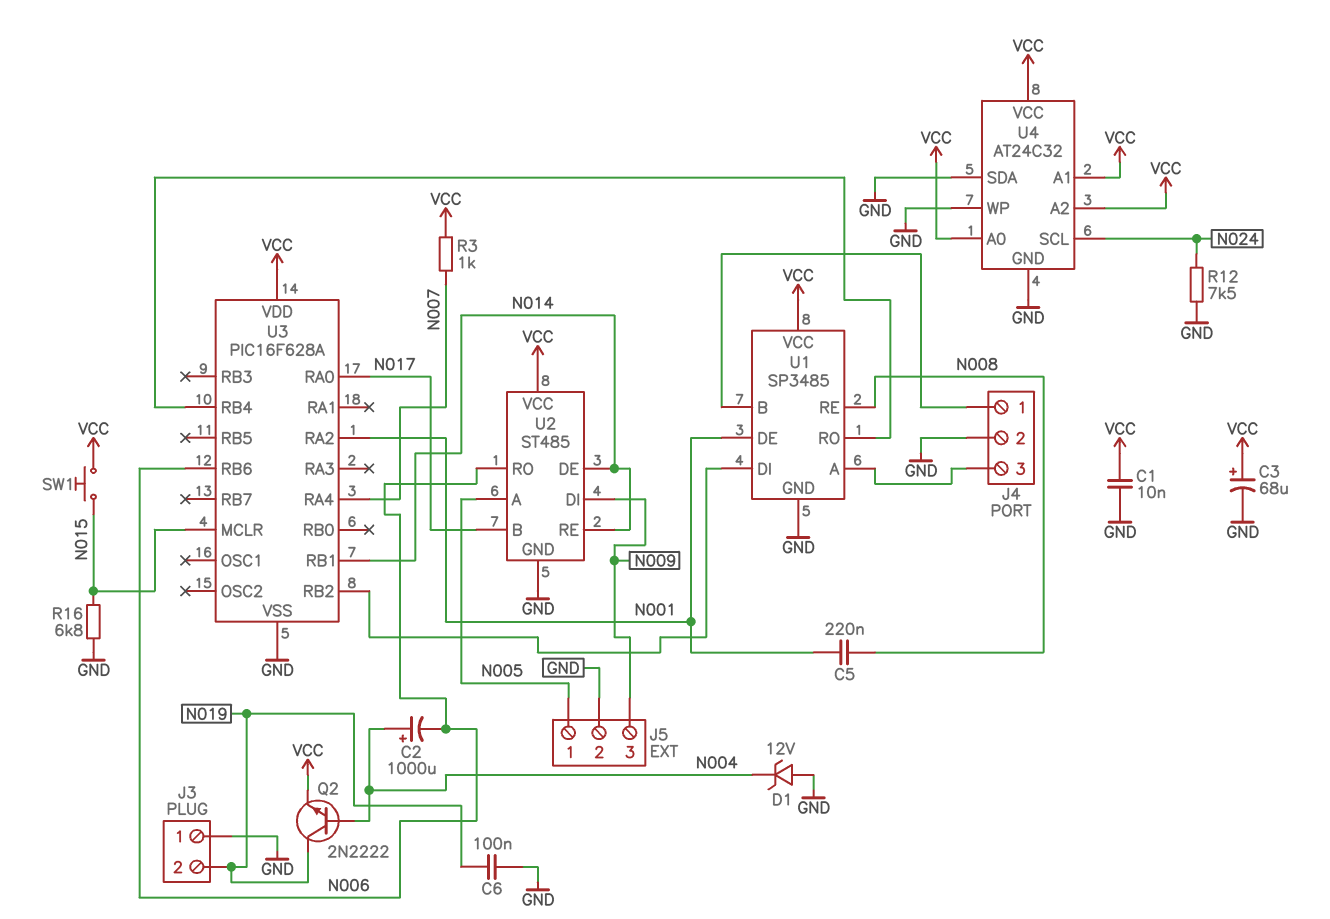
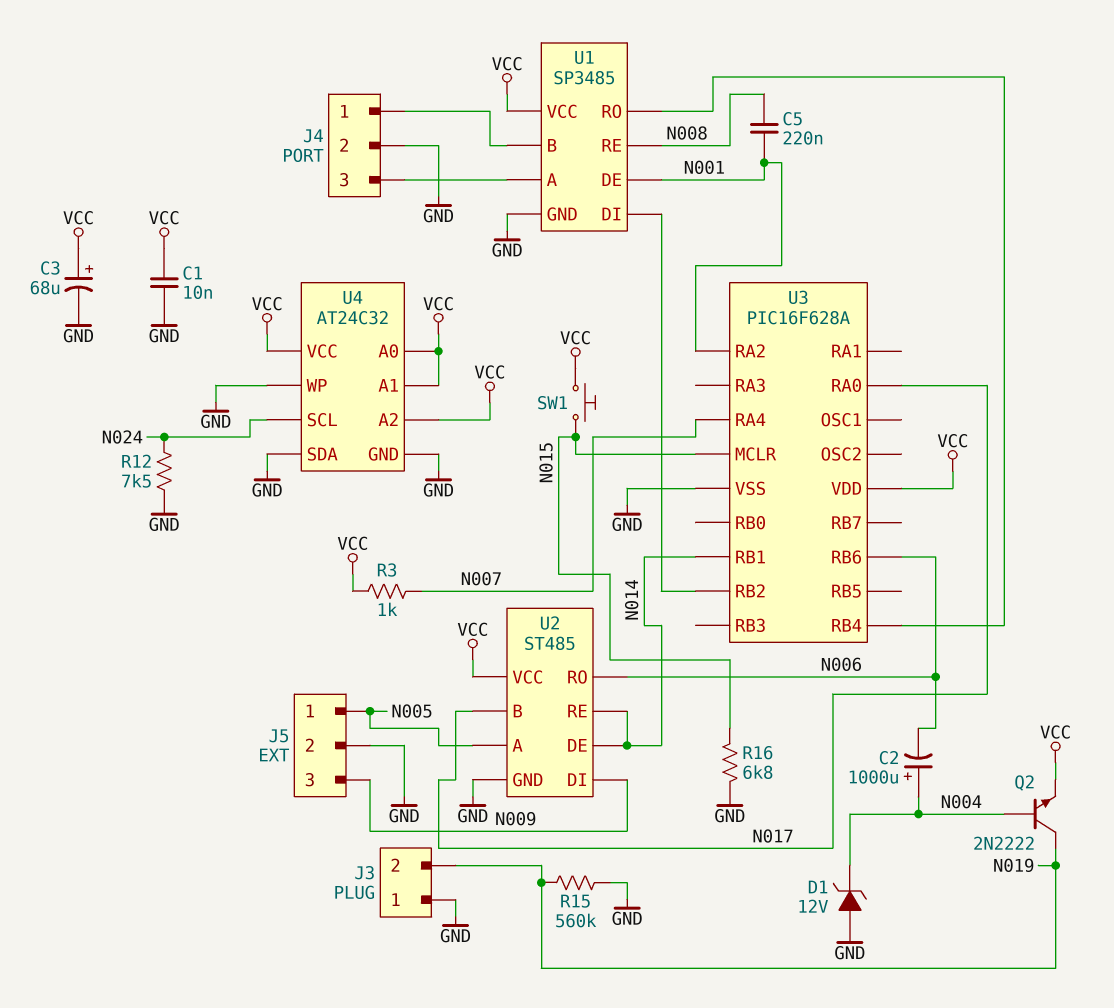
C6: 100nF (GND, N019) -> none
R15: none -> 560k (GND, N019)

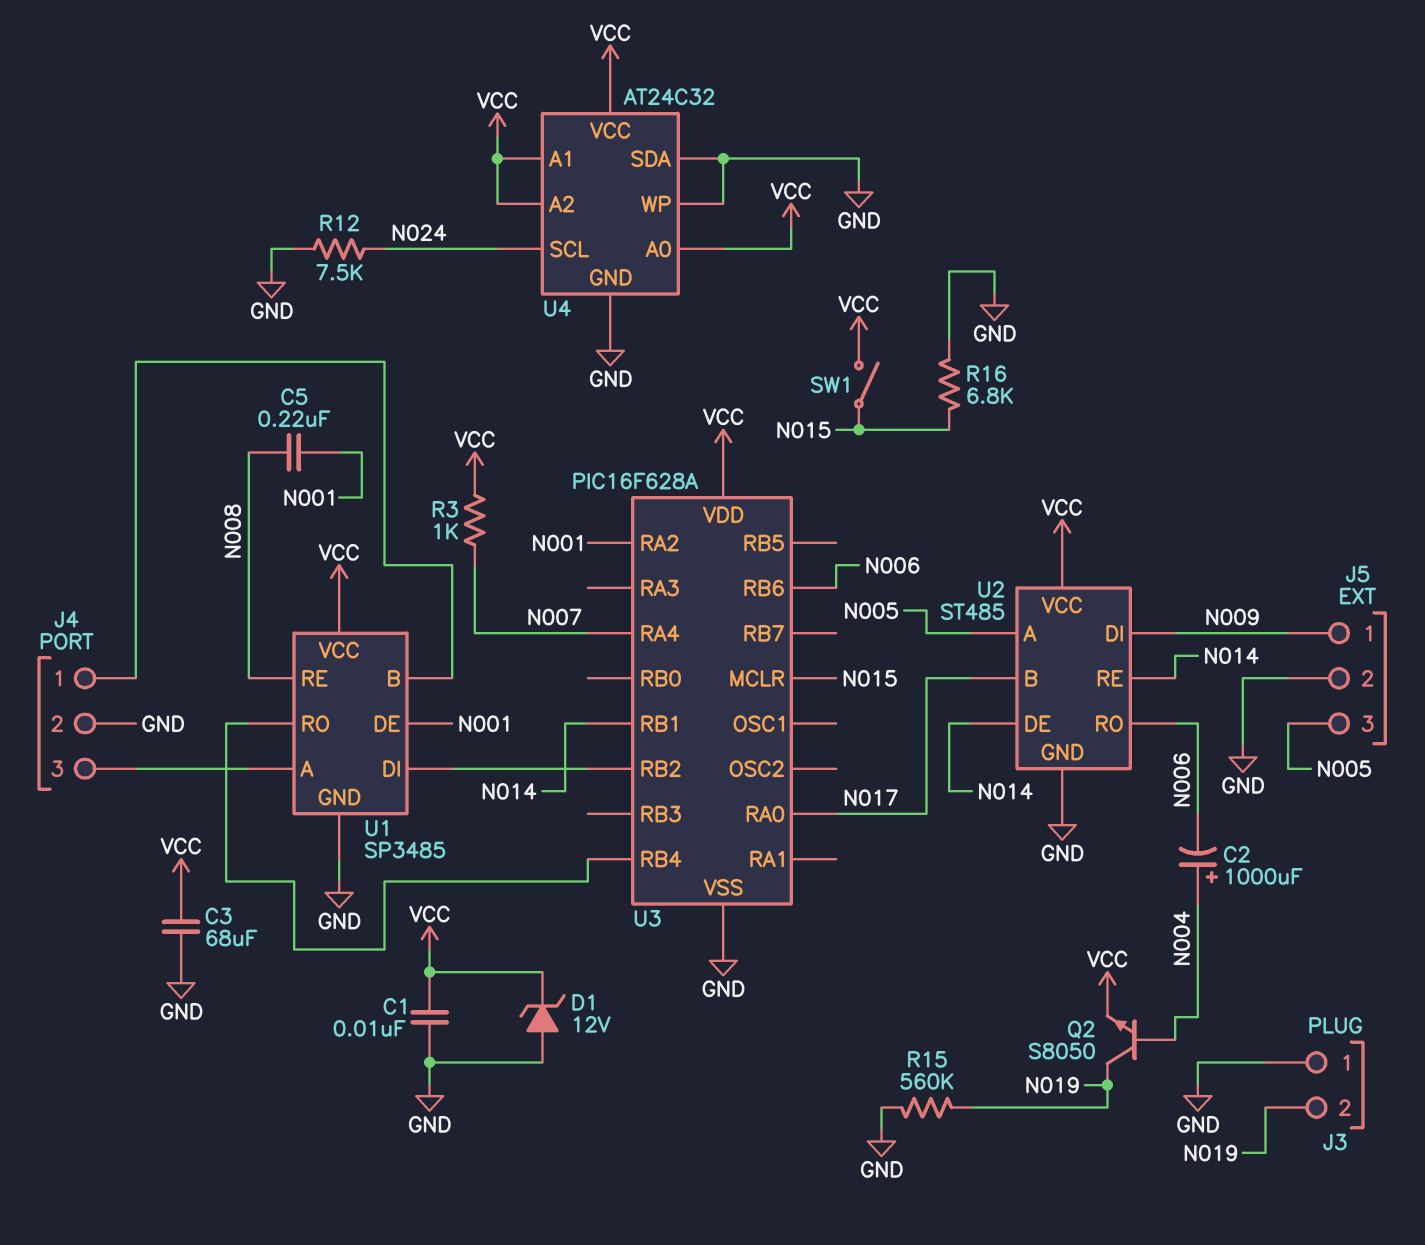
C3: 68uF (plus VCC, minus GND) -> 68uF (GND, VCC)
D1: zener 12V (A GND, K N004) -> zener 12V (A GND, K VCC)
J5 pin 1: N005 -> N009
J5 pin 3: N009 -> N005
Q2: NPN 2N2222 (B N004, C N019, E VCC) -> NPN S8050 (B N004, C N019, E VCC)
SW1: button (N015, VCC) -> switch (N015, VCC)

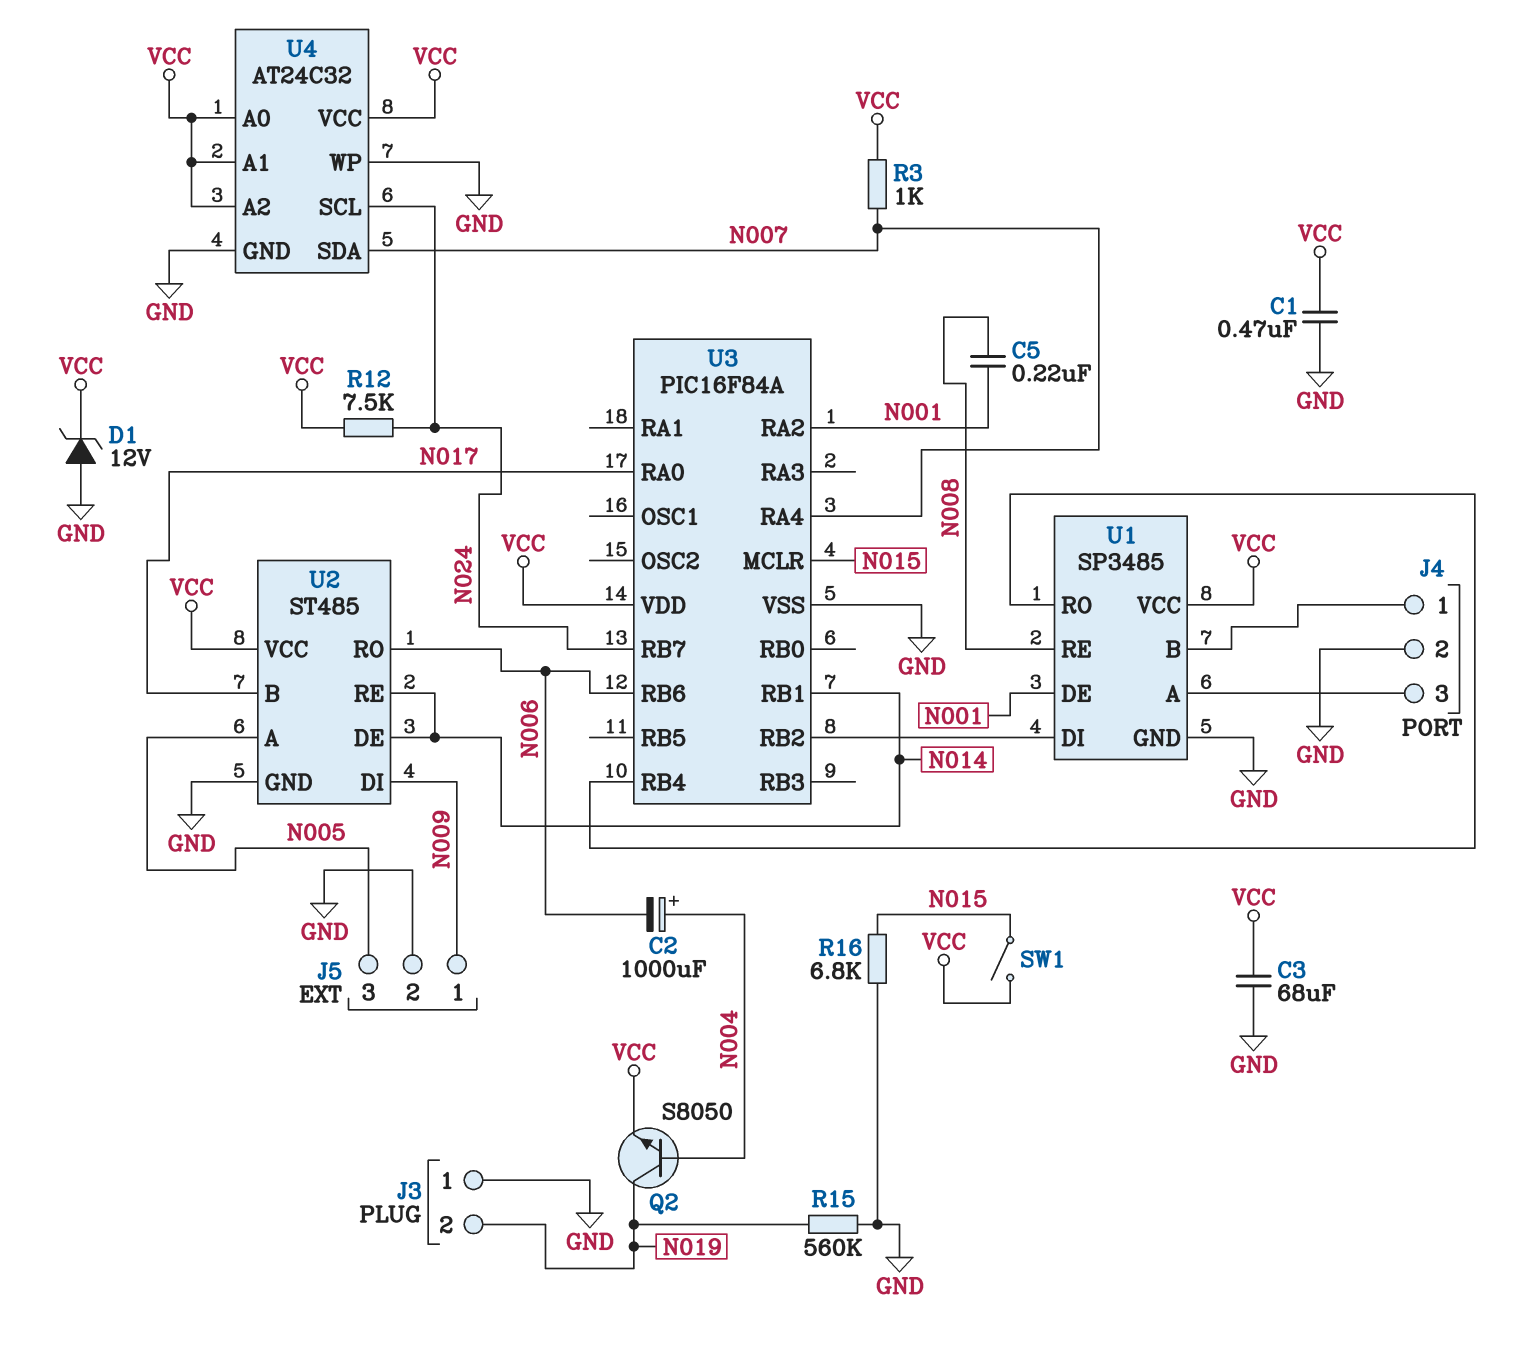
C1: 10nF (GND, VCC) -> 470nF (GND, VCC)
R12: 7.5k (GND, N024) -> 7.5k (N024, VCC)
U3: PIC16F628A -> PIC16F84A
U3 pin RB7: none -> N024
U4 pin SDA: GND -> N007

